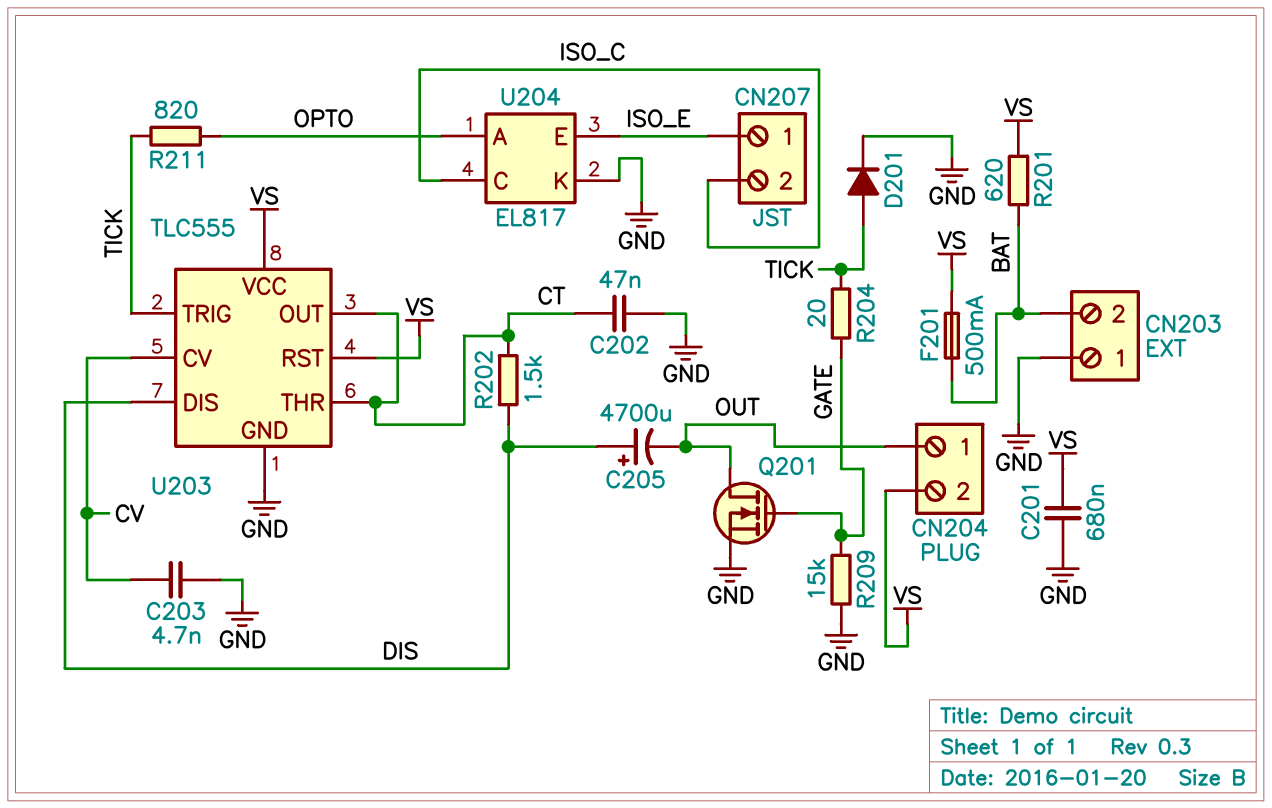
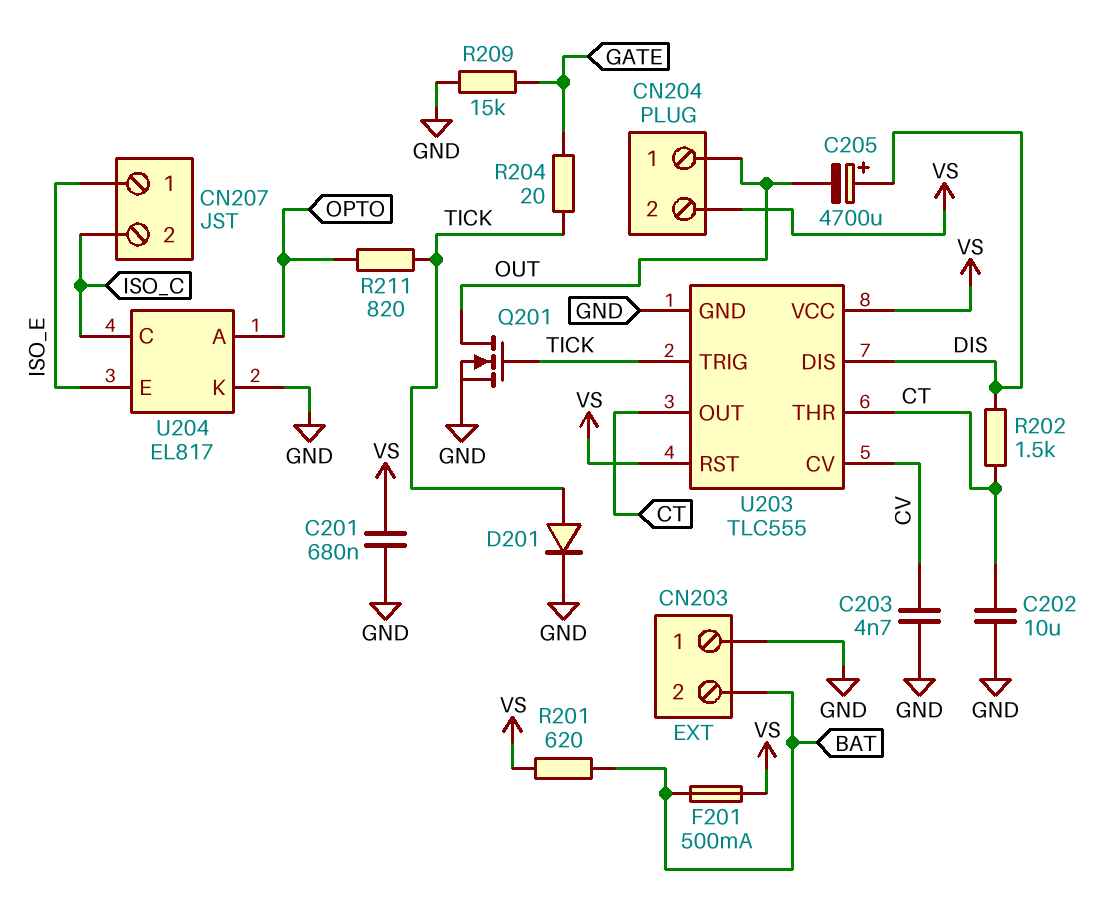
C202: 47nF (CT, GND) -> 10uF (CT, GND)
Q201: NMOS (G GATE, D OUT, S GND) -> NMOS (G TICK, D OUT, S GND)

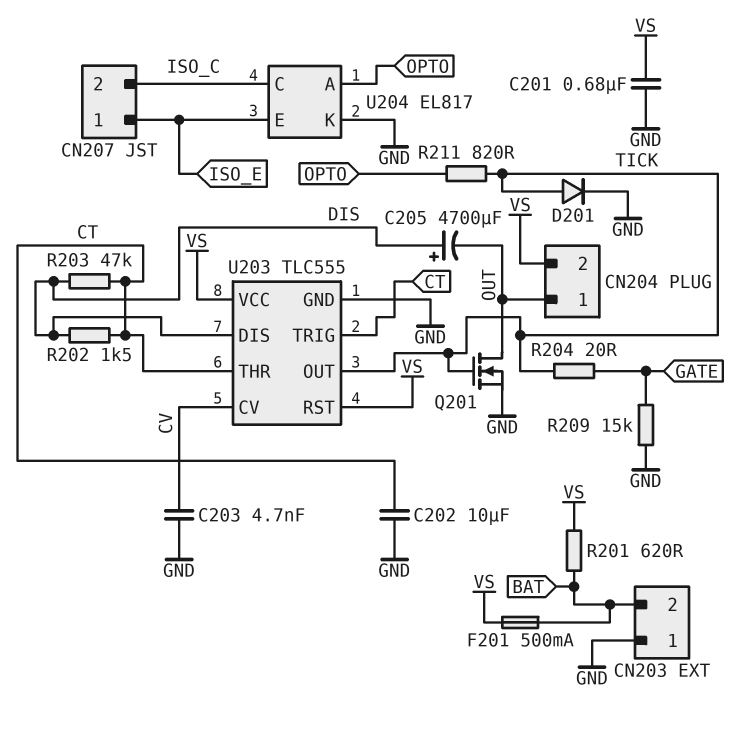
R203: none -> 47k (CT, DIS)
U203 pin OUT: CT -> TICK
U203 pin TRIG: TICK -> CT

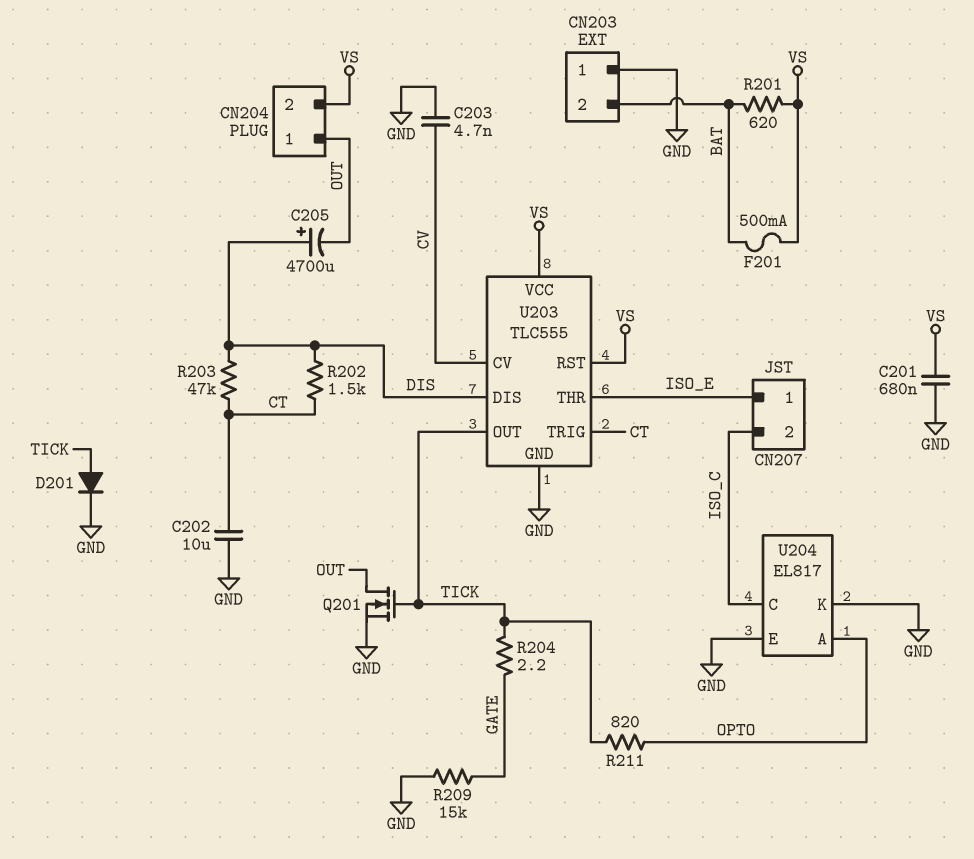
R204: 20 (GATE, TICK) -> 2.2 (GATE, TICK)
U203 pin THR: CT -> ISO_E
U204 pin E: ISO_E -> GND

